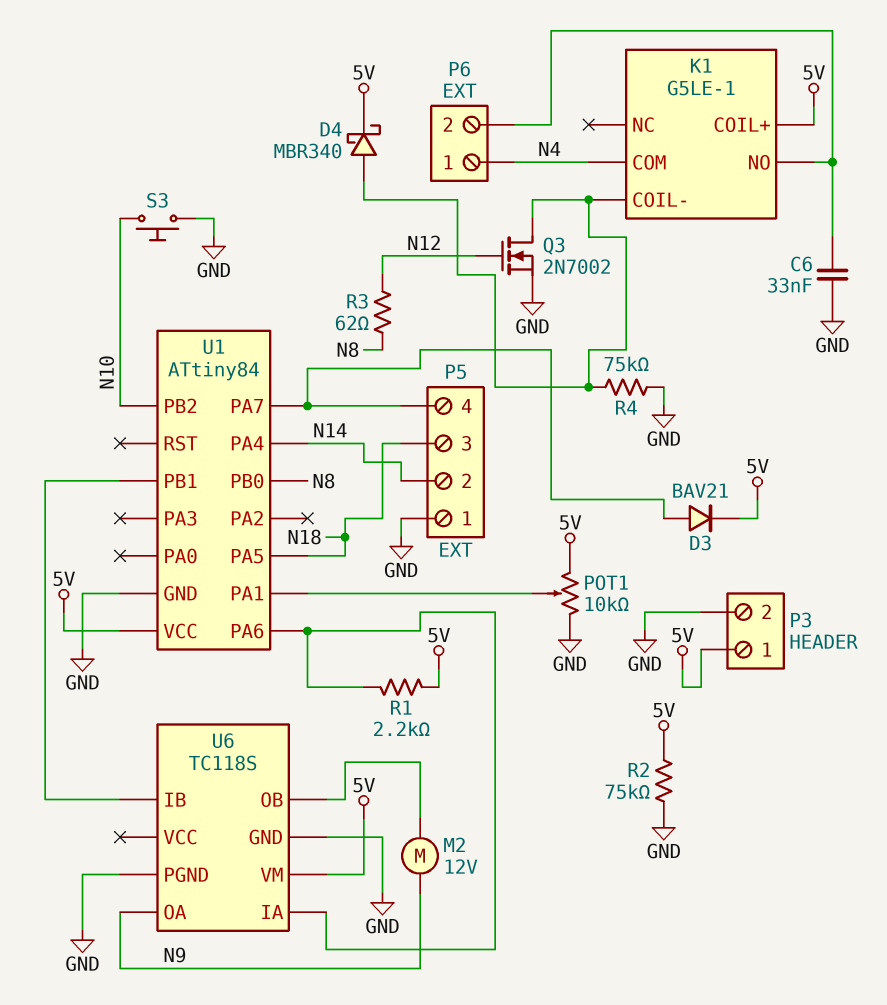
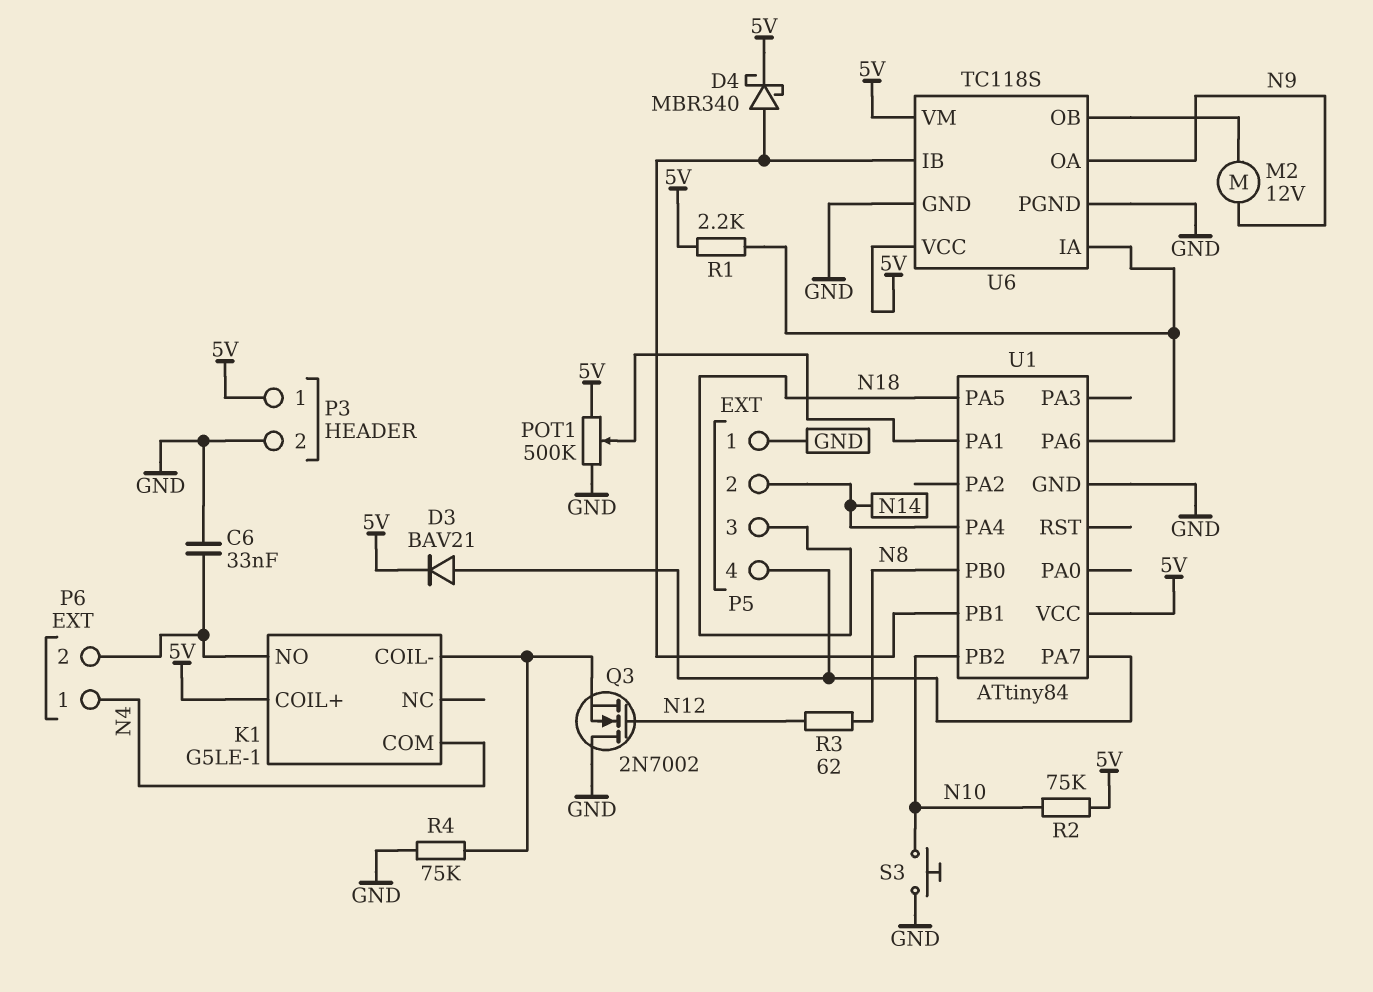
D4: schottky MBR340 (A K1/COIL-, K 5V) -> schottky MBR340 (A U1/PB1, K 5V)
POT1: 10k (5V, GND, wiper U1/PA1) -> 500k (5V, GND, wiper U1/PA1)
Q3: NMOS 2N7002 (G N12, D K1/COIL-, S GND) -> NMOS 2N7002 (G N12, D GND, S K1/COIL-)
R2: 75k (5V, GND) -> 75k (5V, N10)
U6 pin VCC: none -> 5V

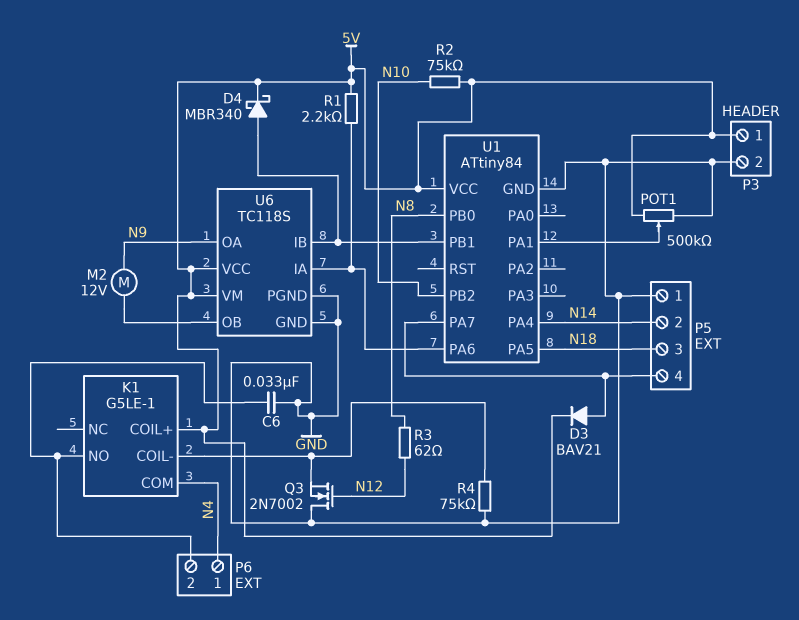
S3: button (GND, N10) -> none

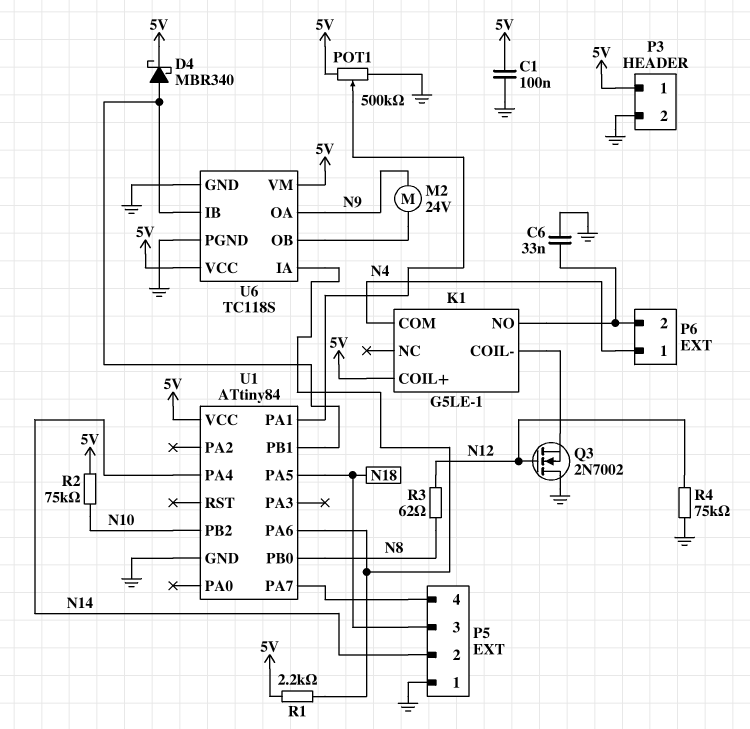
C1: none -> 100nF (5V, GND)
D3: diode BAV21 (A P5/4, K 5V) -> none
M2: motor 12V (N9, U6/OB) -> motor 24V (N9, U6/OB)
R4: 75k (GND, K1/COIL-) -> 75k (GND, N12)

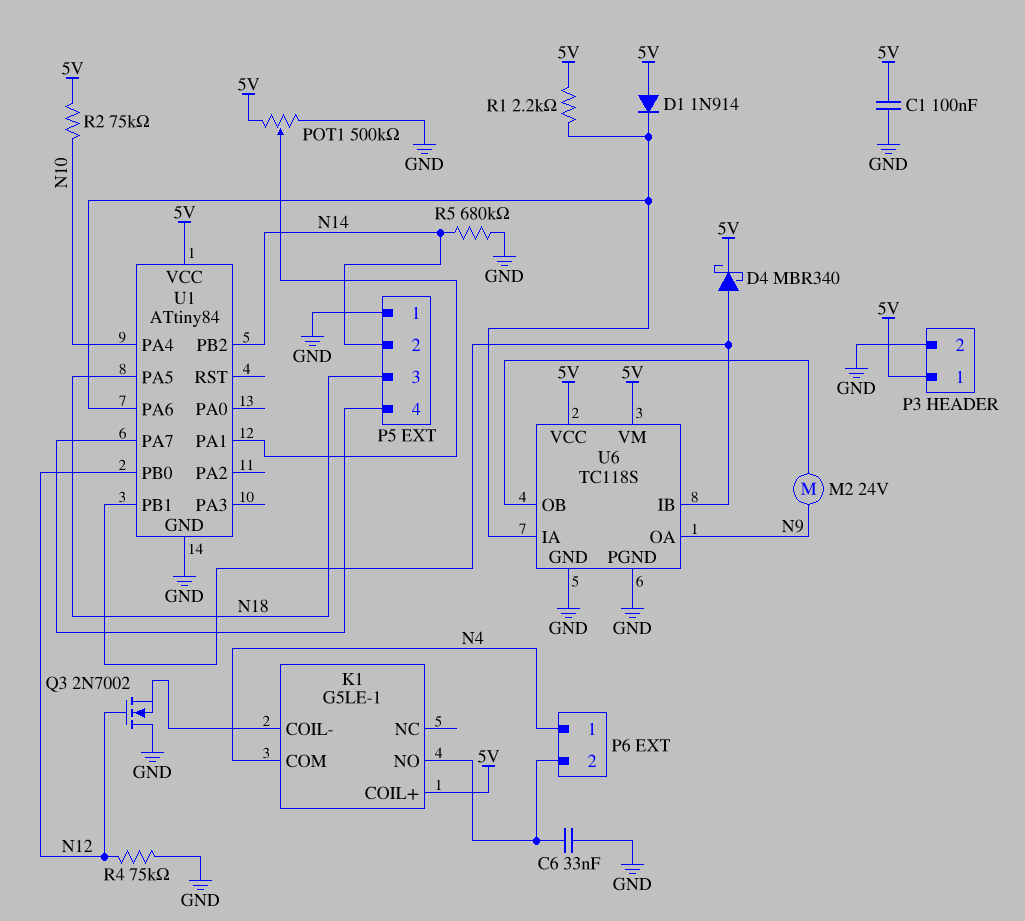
D1: none -> diode 1N914 (A 5V, K U1/PA6)
R3: 62 (N8, N12) -> none
R5: none -> 680k (GND, N14)
U1 pin PA4: N14 -> N10
U1 pin PB0: N8 -> N12
U1 pin PB2: N10 -> N14

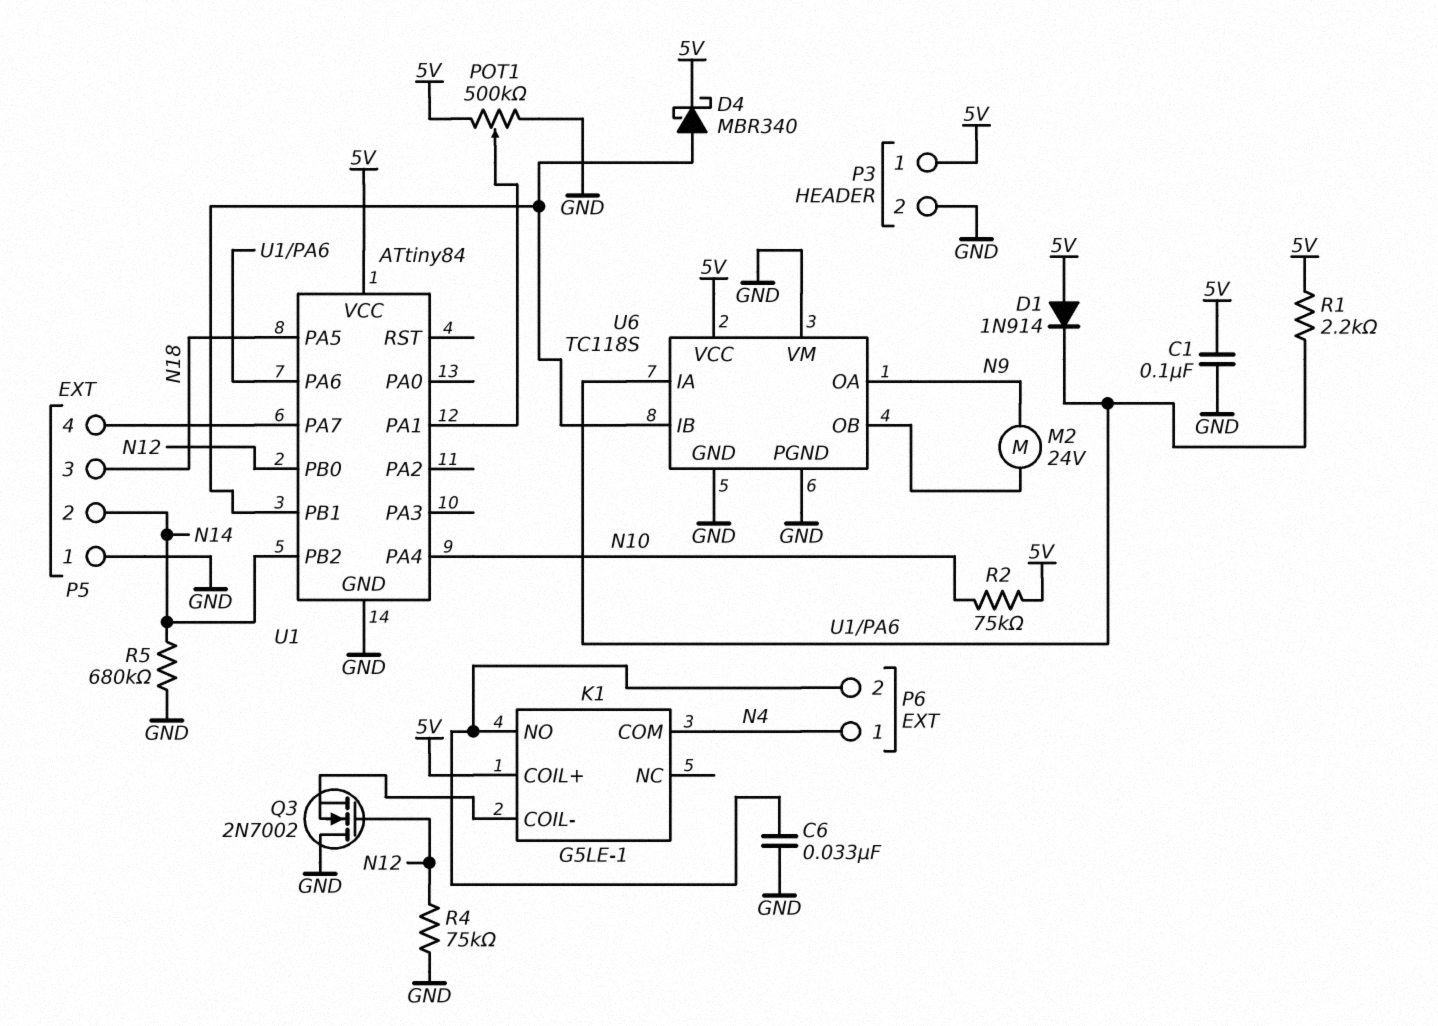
U6 pin VM: 5V -> GND

